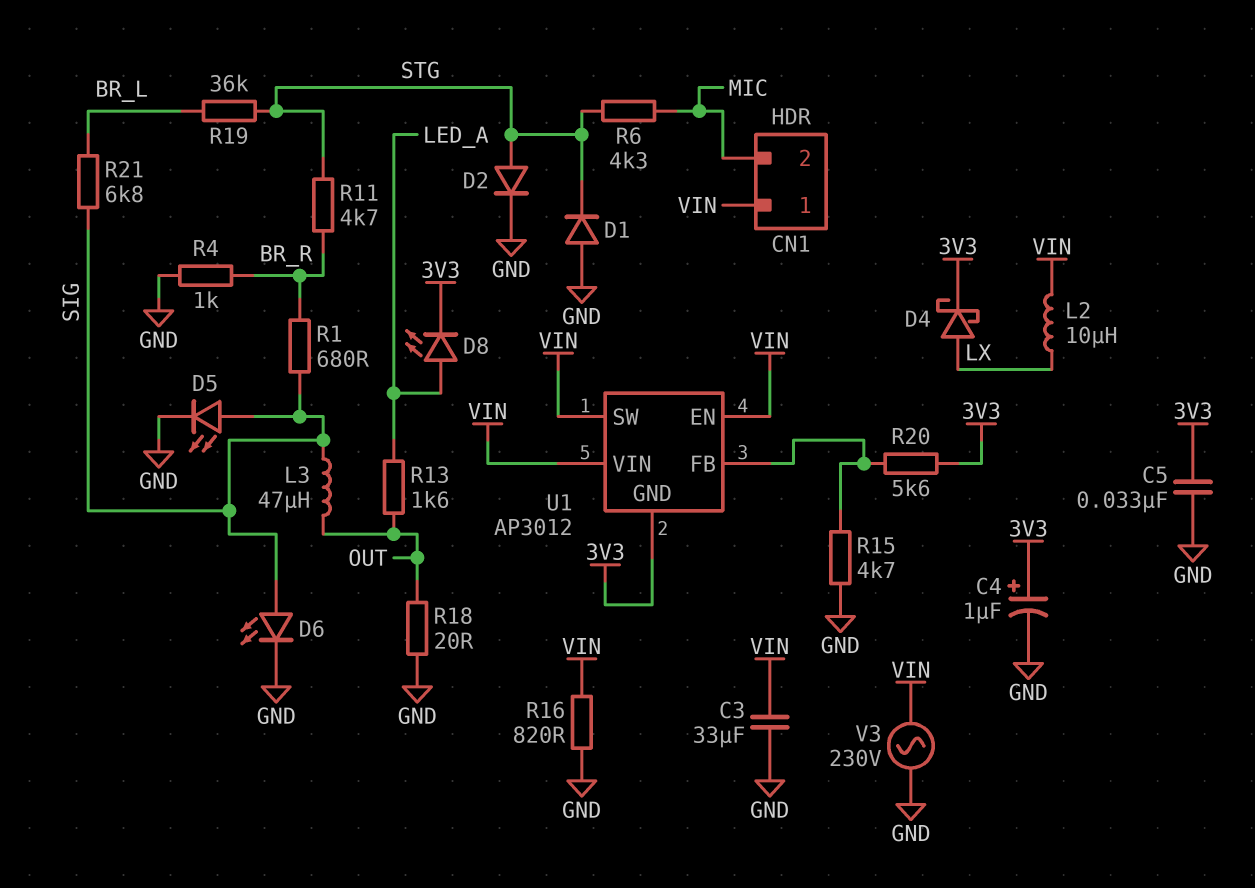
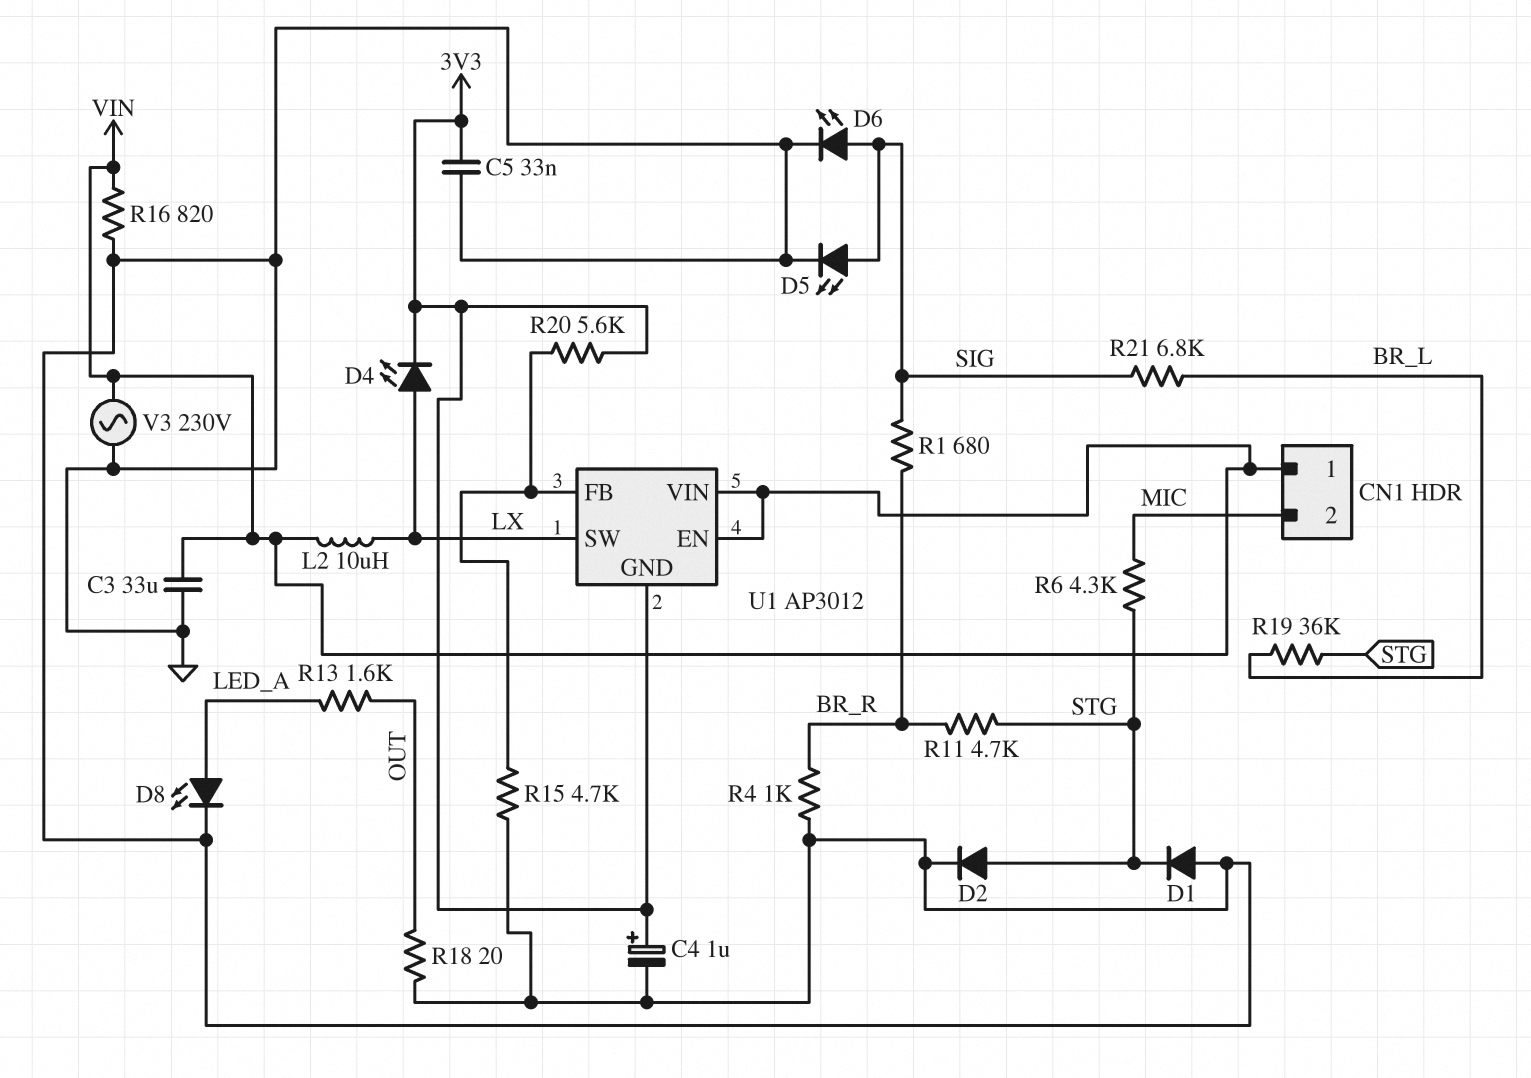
D4: schottky (A LX, K 3V3) -> LED (A LX, K 3V3)
D8: LED (A LED_A, K 3V3) -> LED (A LED_A, K GND)
L3: 47uH (OUT, SIG) -> none
U1 pin SW: VIN -> LX

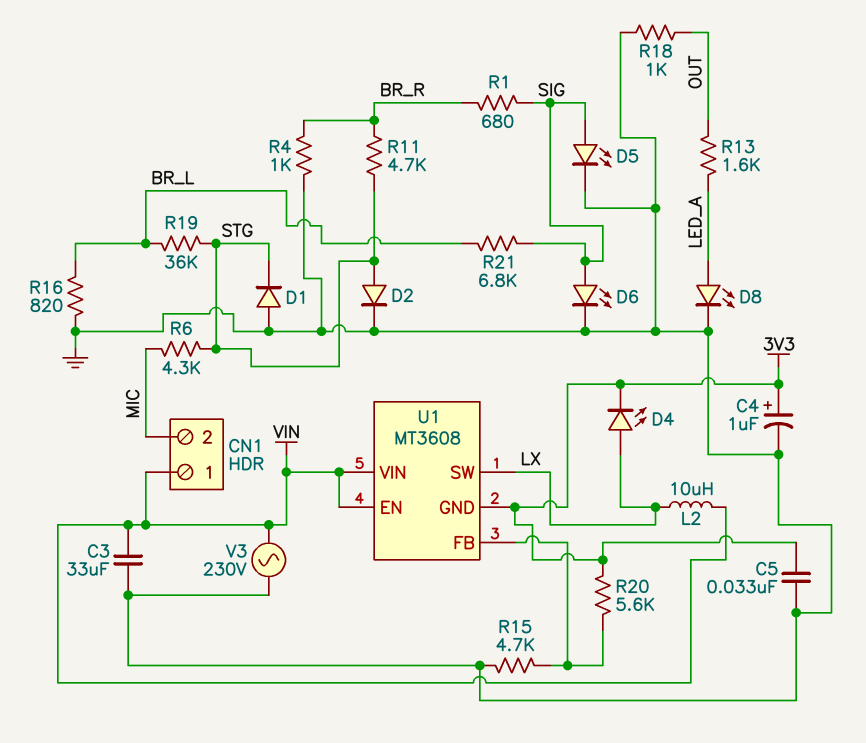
R16: 820 (GND, VIN) -> 820 (BR_L, GND)
R18: 20 (GND, OUT) -> 1k (GND, OUT)
U1: AP3012 -> MT3608

